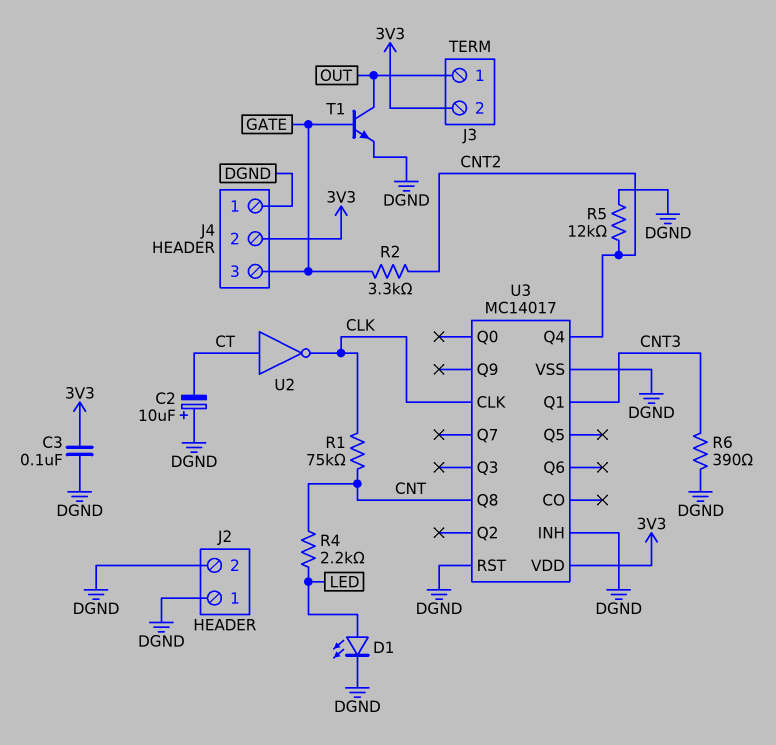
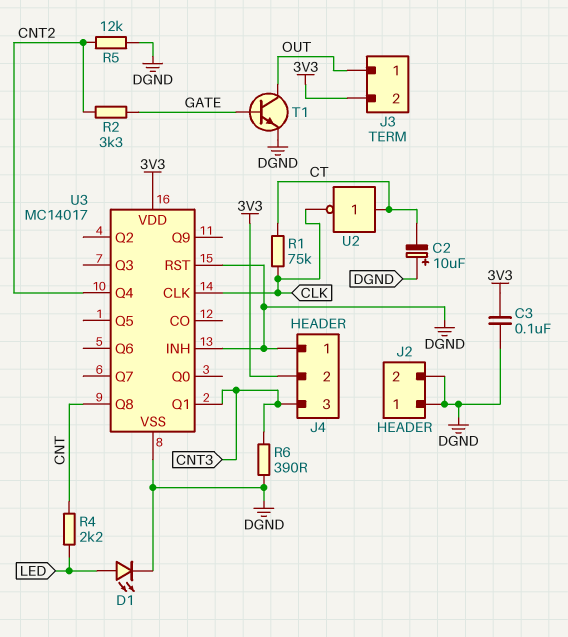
J4 pin 3: GATE -> CNT3
R1: 75k (CLK, CNT) -> 75k (CLK, CT)

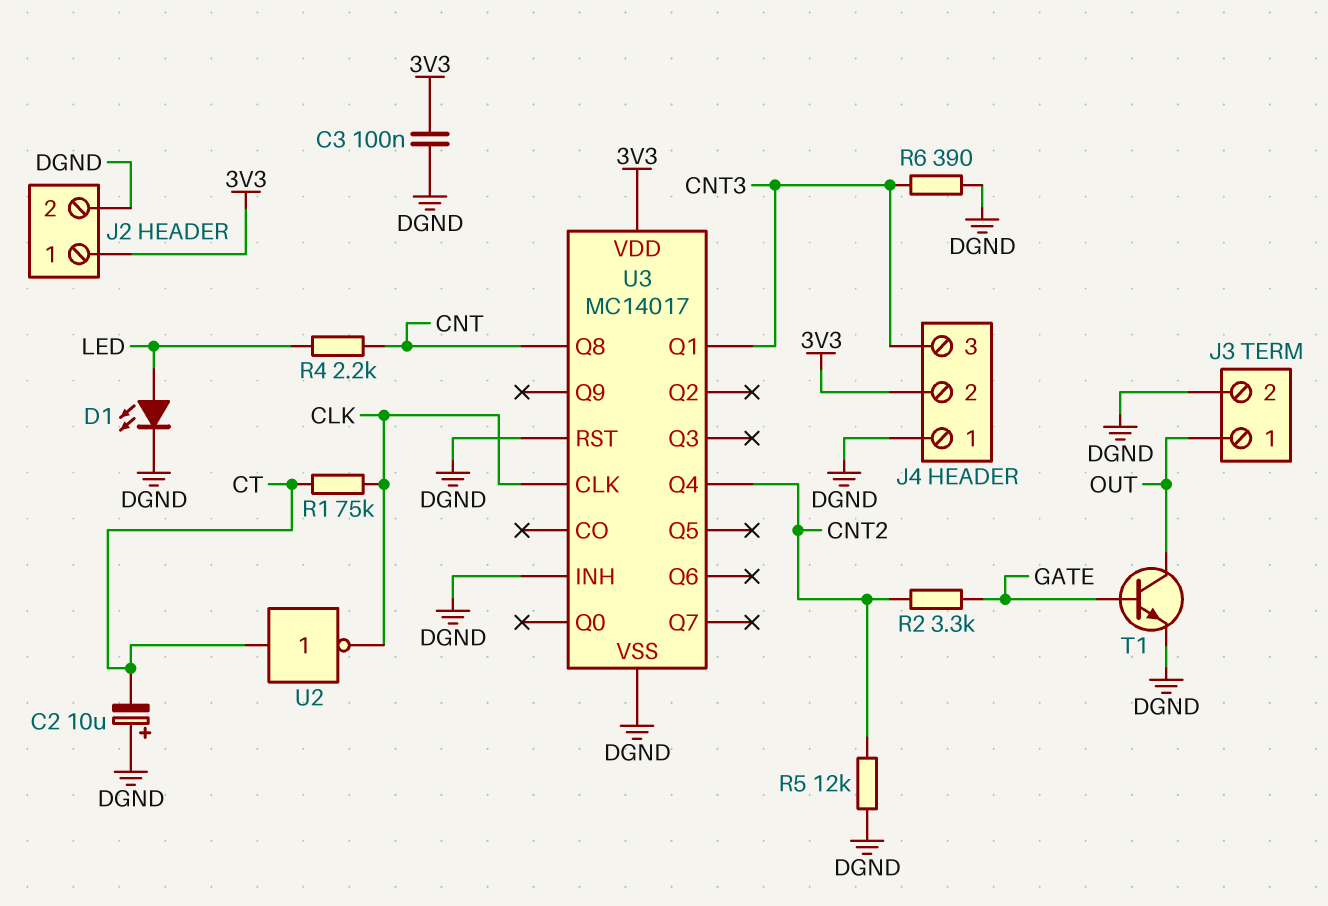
J2 pin 1: DGND -> 3V3
J3 pin 2: 3V3 -> DGND

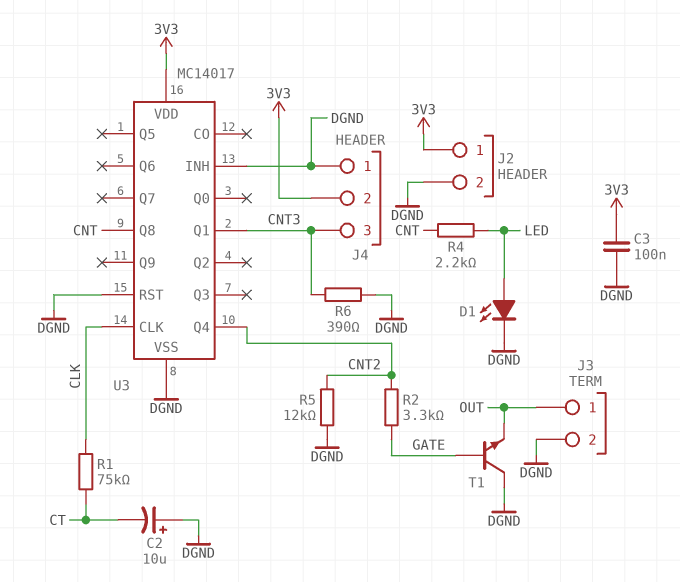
T1: NPN (B GATE, C OUT, E DGND) -> NPN (B GATE, C DGND, E OUT)
U2: NOT (in CT, out CLK) -> none

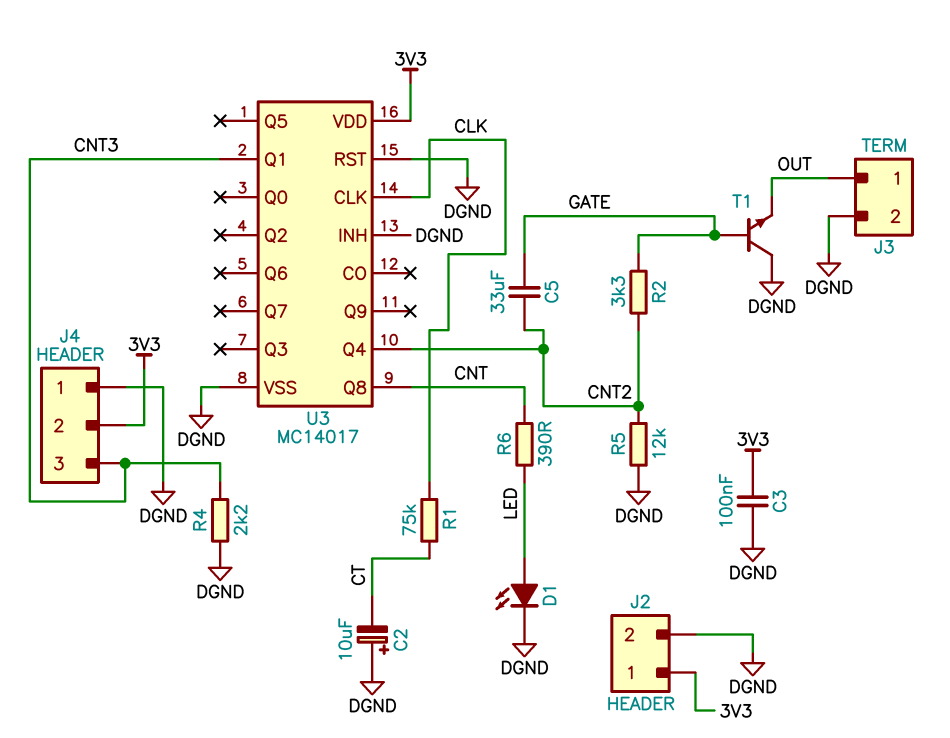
C5: none -> 33uF (CNT2, GATE)
R4: 2.2k (CNT, LED) -> 2.2k (CNT3, DGND)
R6: 390 (CNT3, DGND) -> 390 (CNT, LED)

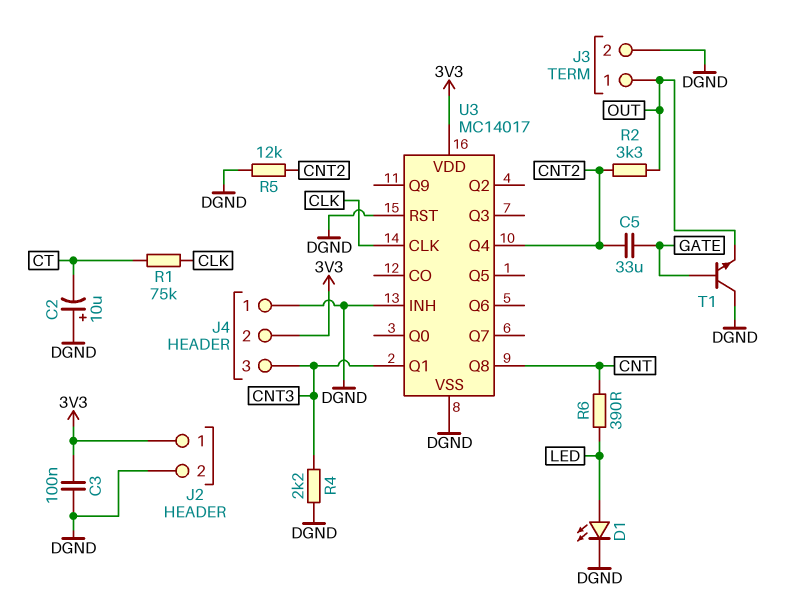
R2: 3.3k (CNT2, GATE) -> 3.3k (CNT2, OUT)

